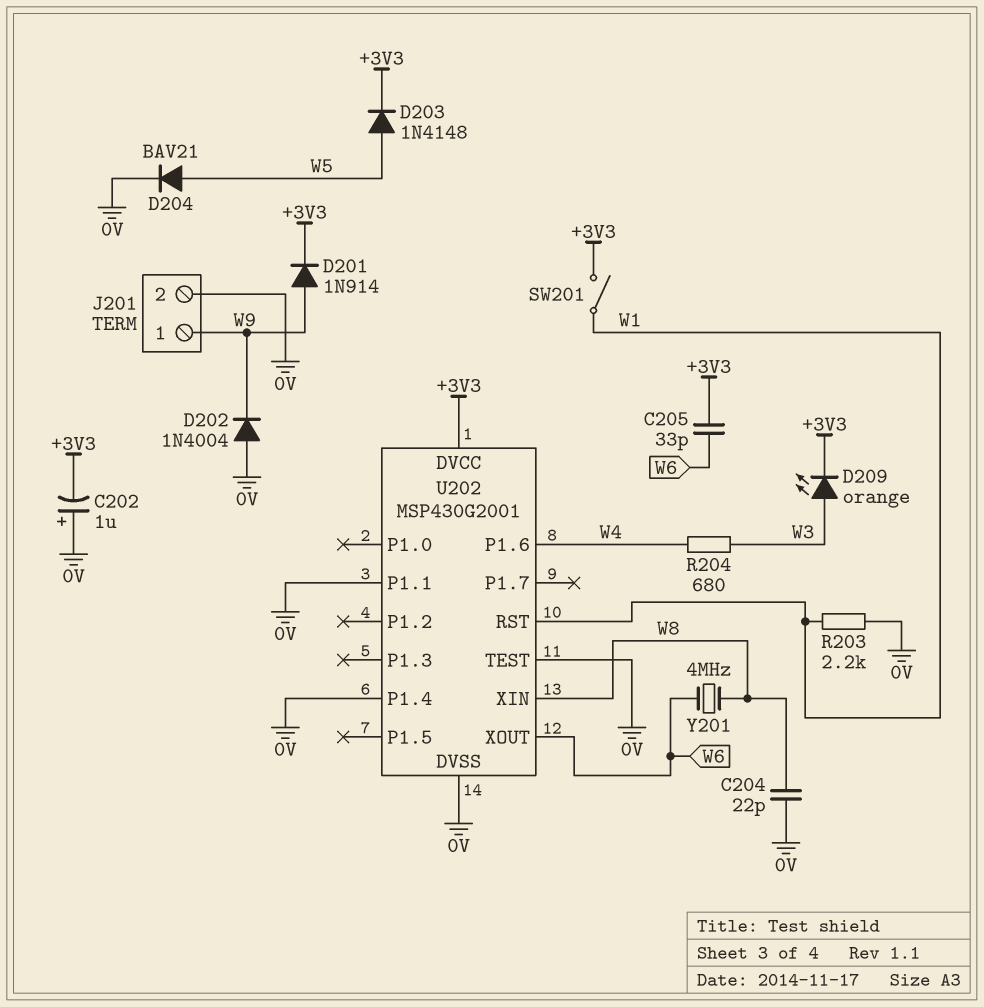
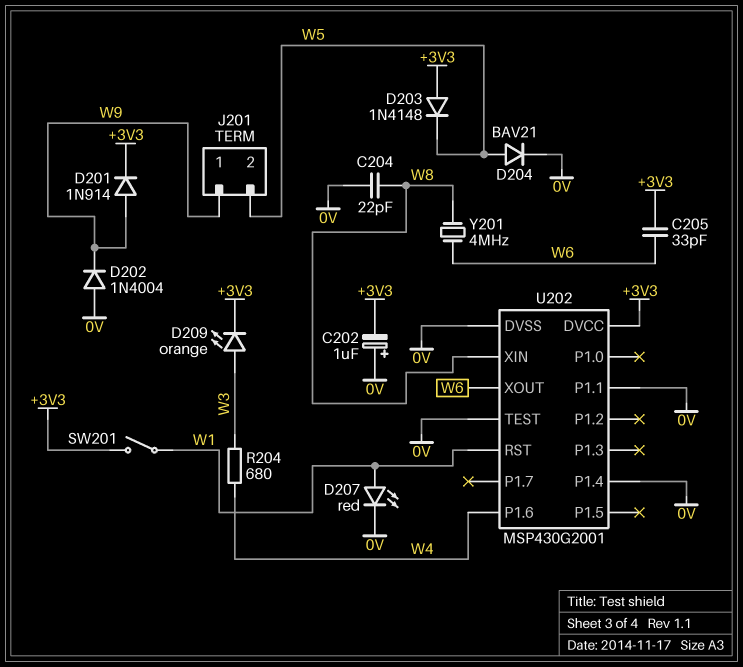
D203: diode 1N4148 (A W5, K +3V3) -> diode 1N4148 (A +3V3, K W5)
D207: none -> LED red (A W1, K 0V)
J201 pin 2: 0V -> W5
R203: 2.2k (0V, W1) -> none

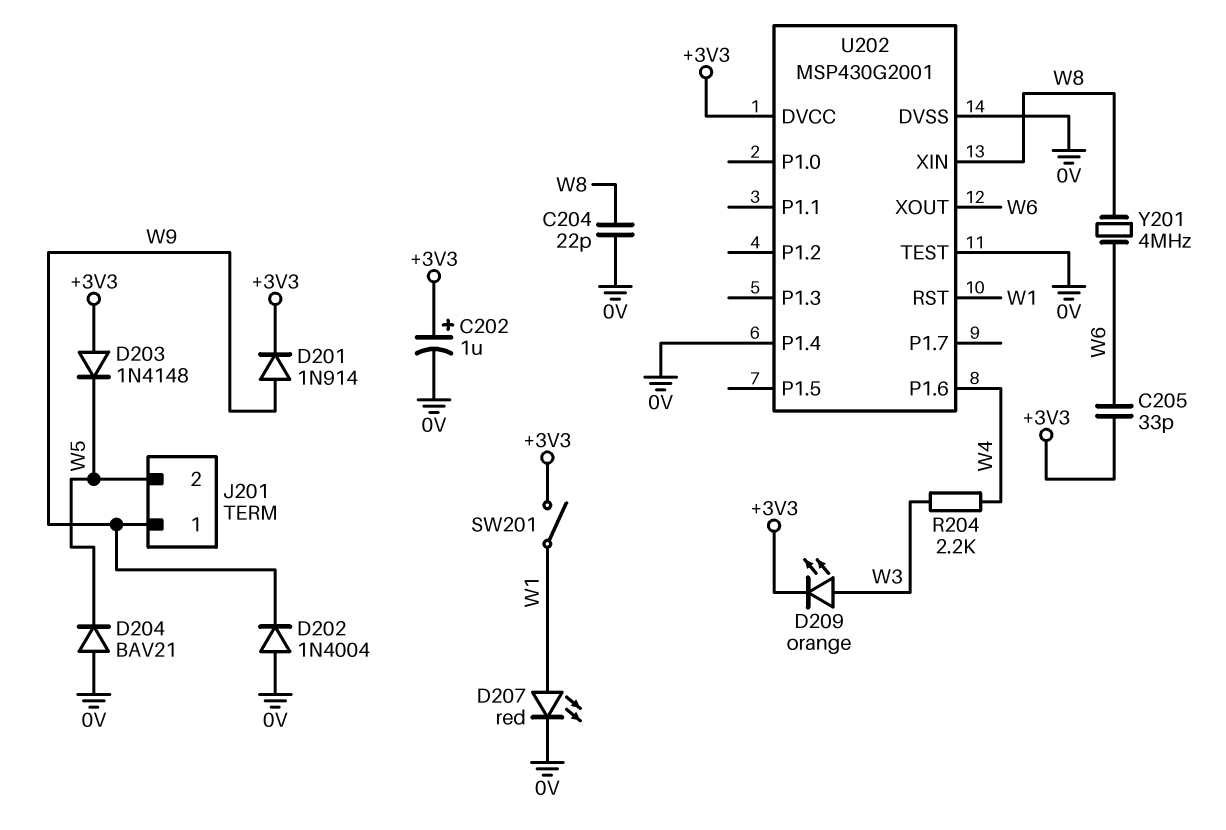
C202: 1uF (plus 0V, minus +3V3) -> 1uF (plus +3V3, minus 0V)
D204: diode BAV21 (A W5, K 0V) -> diode BAV21 (A 0V, K W5)
R204: 680 (W3, W4) -> 2.2k (W3, W4)
U202 pin P1.1: 0V -> none

